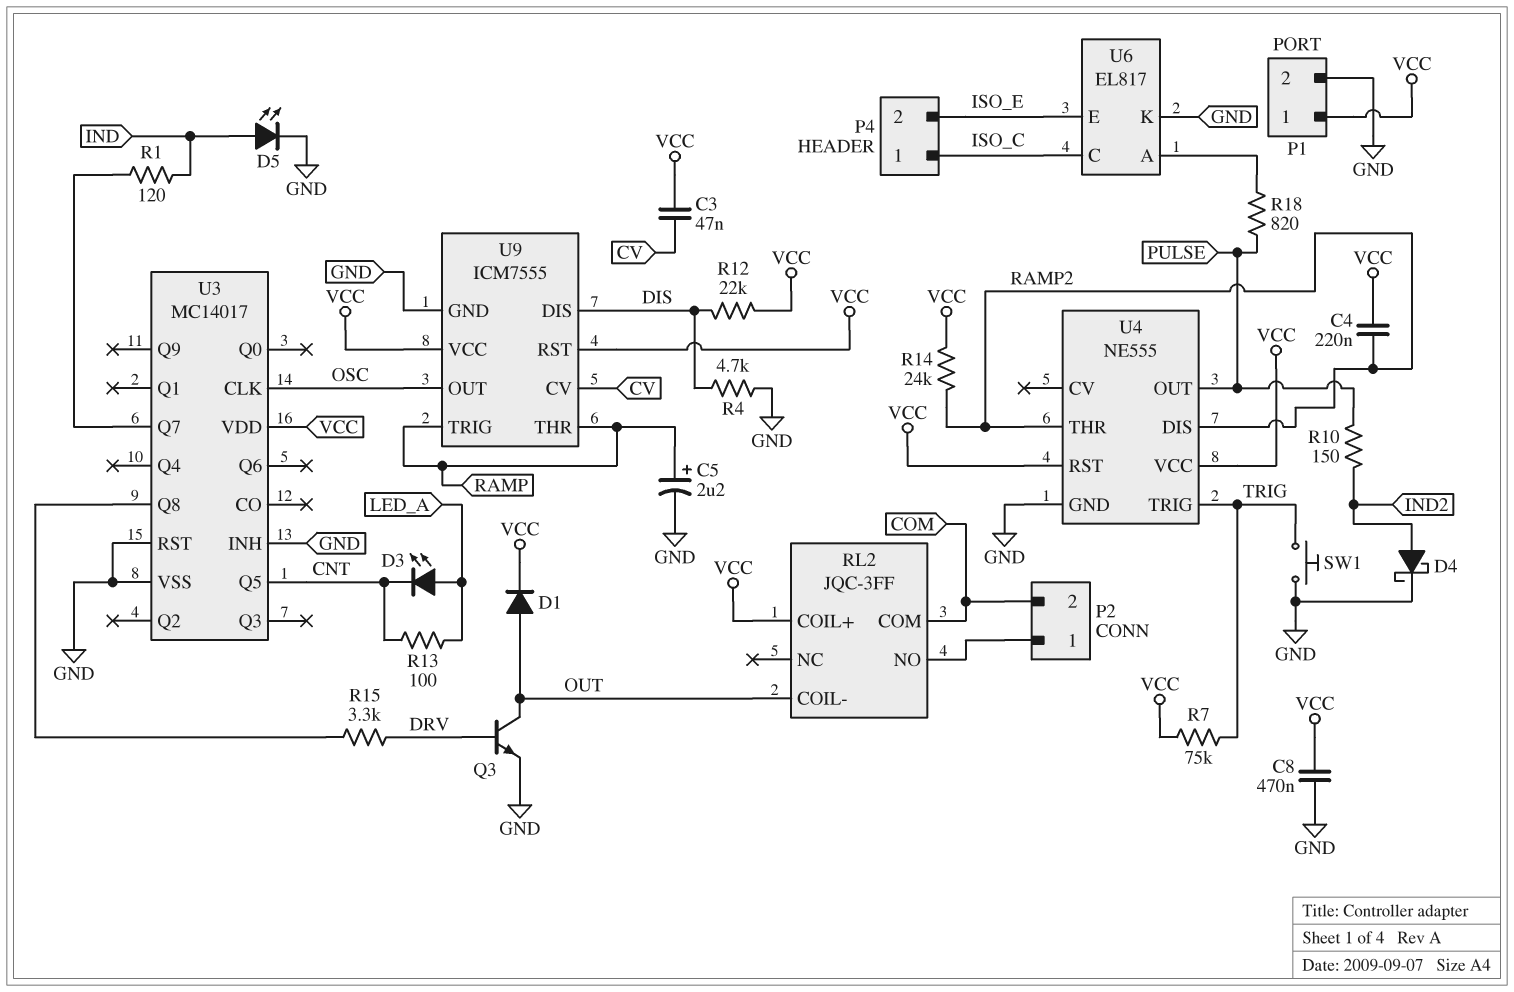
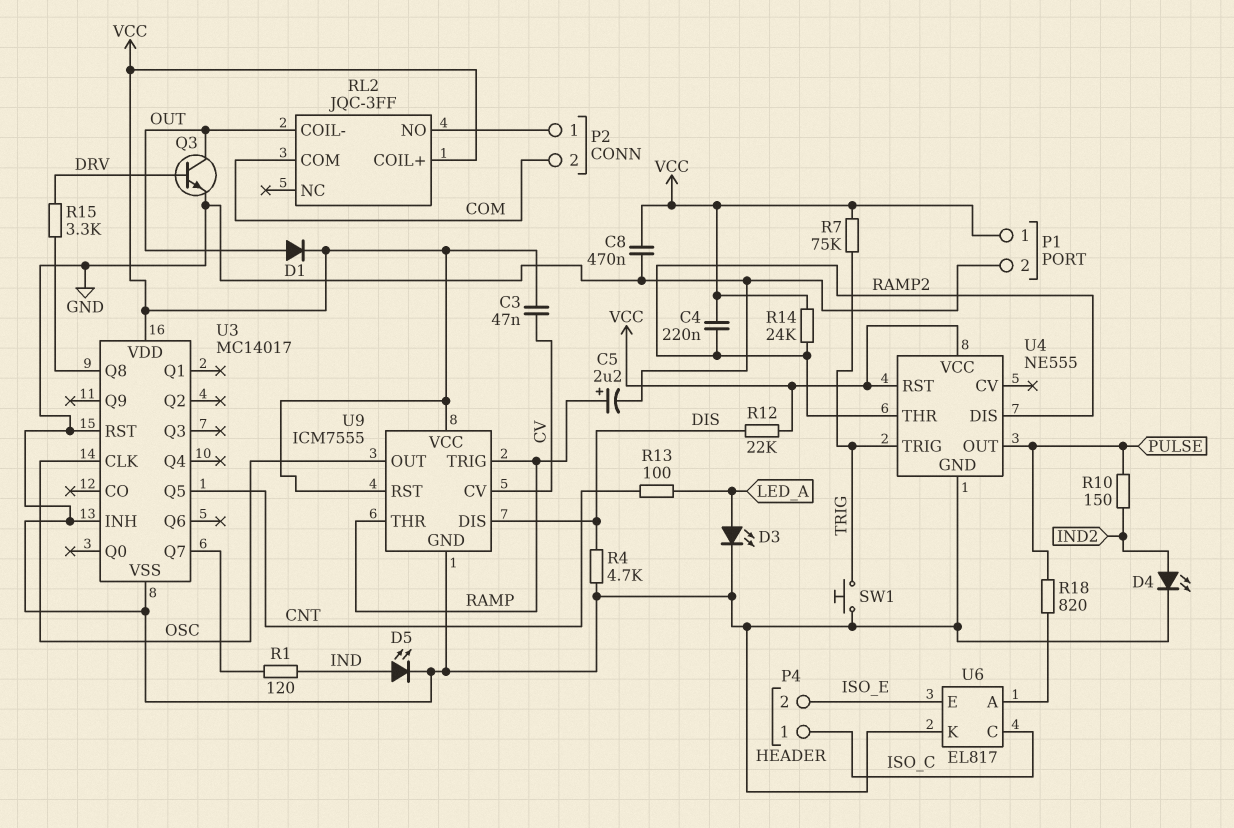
D3: LED (A LED_A, K CNT) -> LED (A LED_A, K GND)
D4: schottky (A IND2, K GND) -> LED (A IND2, K GND)

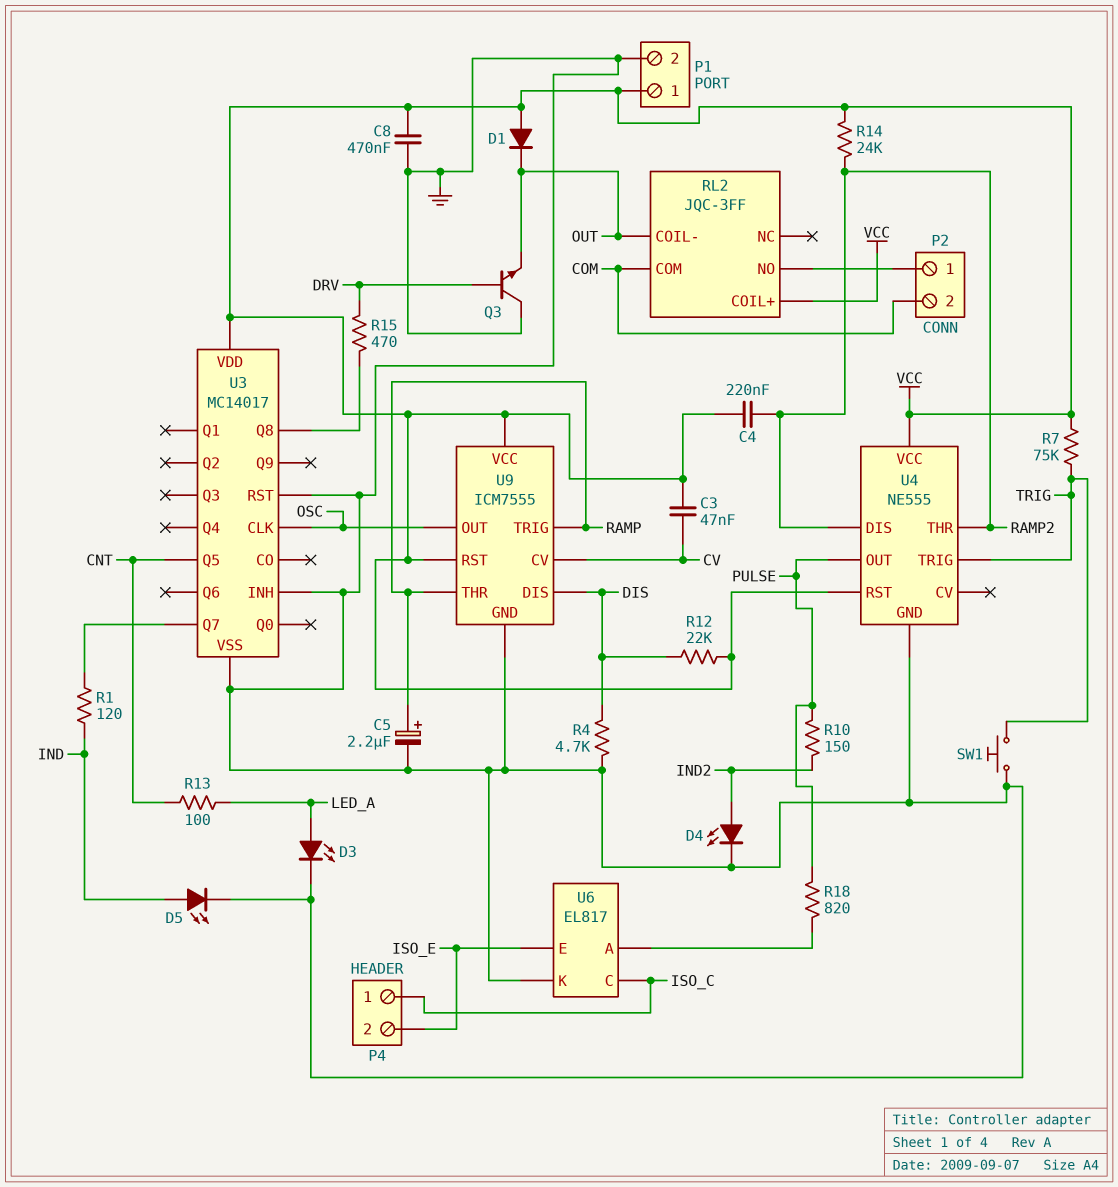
D1: diode (A OUT, K VCC) -> diode (A VCC, K OUT)
Q3: NPN (B DRV, C OUT, E GND) -> NPN (B DRV, C GND, E OUT)
R15: 3.3k (DRV, U3/Q8) -> 470 (DRV, U3/Q8)

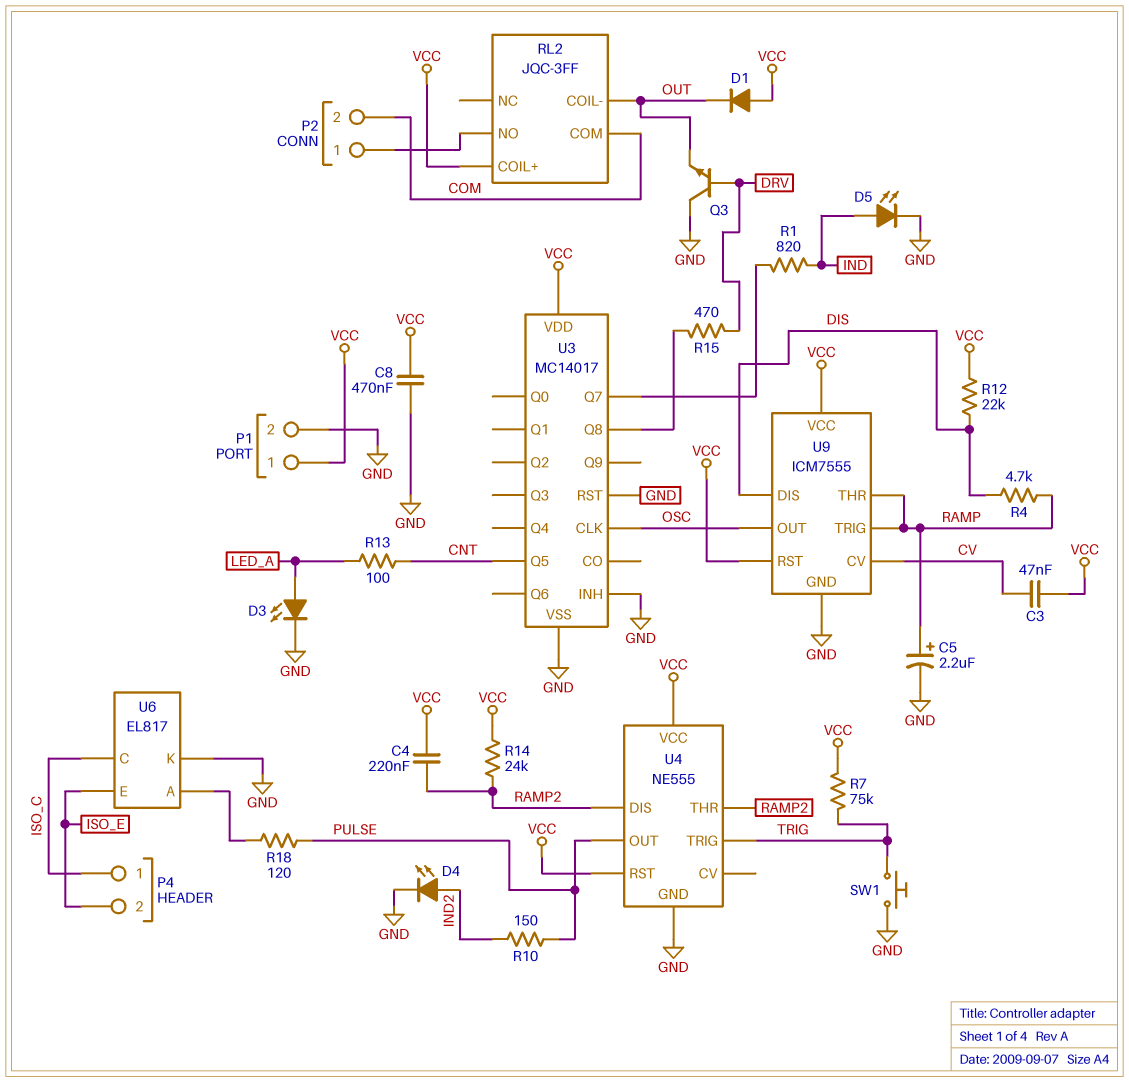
R1: 120 (IND, U3/Q7) -> 820 (IND, U3/Q7)
R4: 4.7k (DIS, GND) -> 4.7k (DIS, RAMP)
R18: 820 (PULSE, U6/A) -> 120 (PULSE, U6/A)

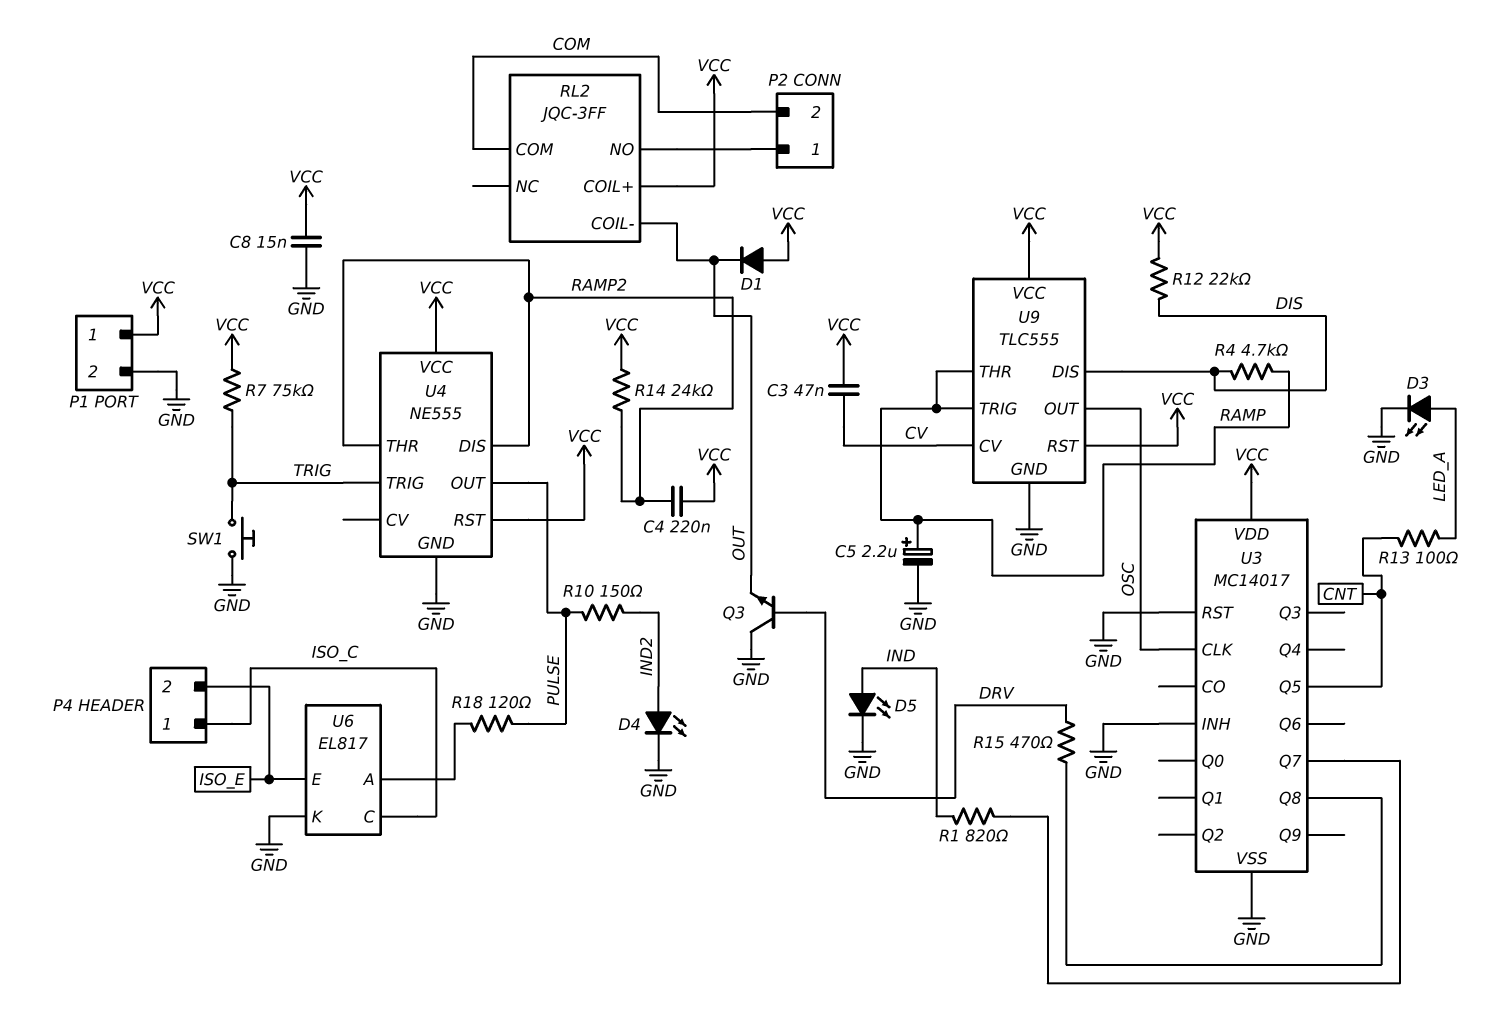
C8: 470nF (GND, VCC) -> 15nF (GND, VCC)
U9: ICM7555 -> TLC555

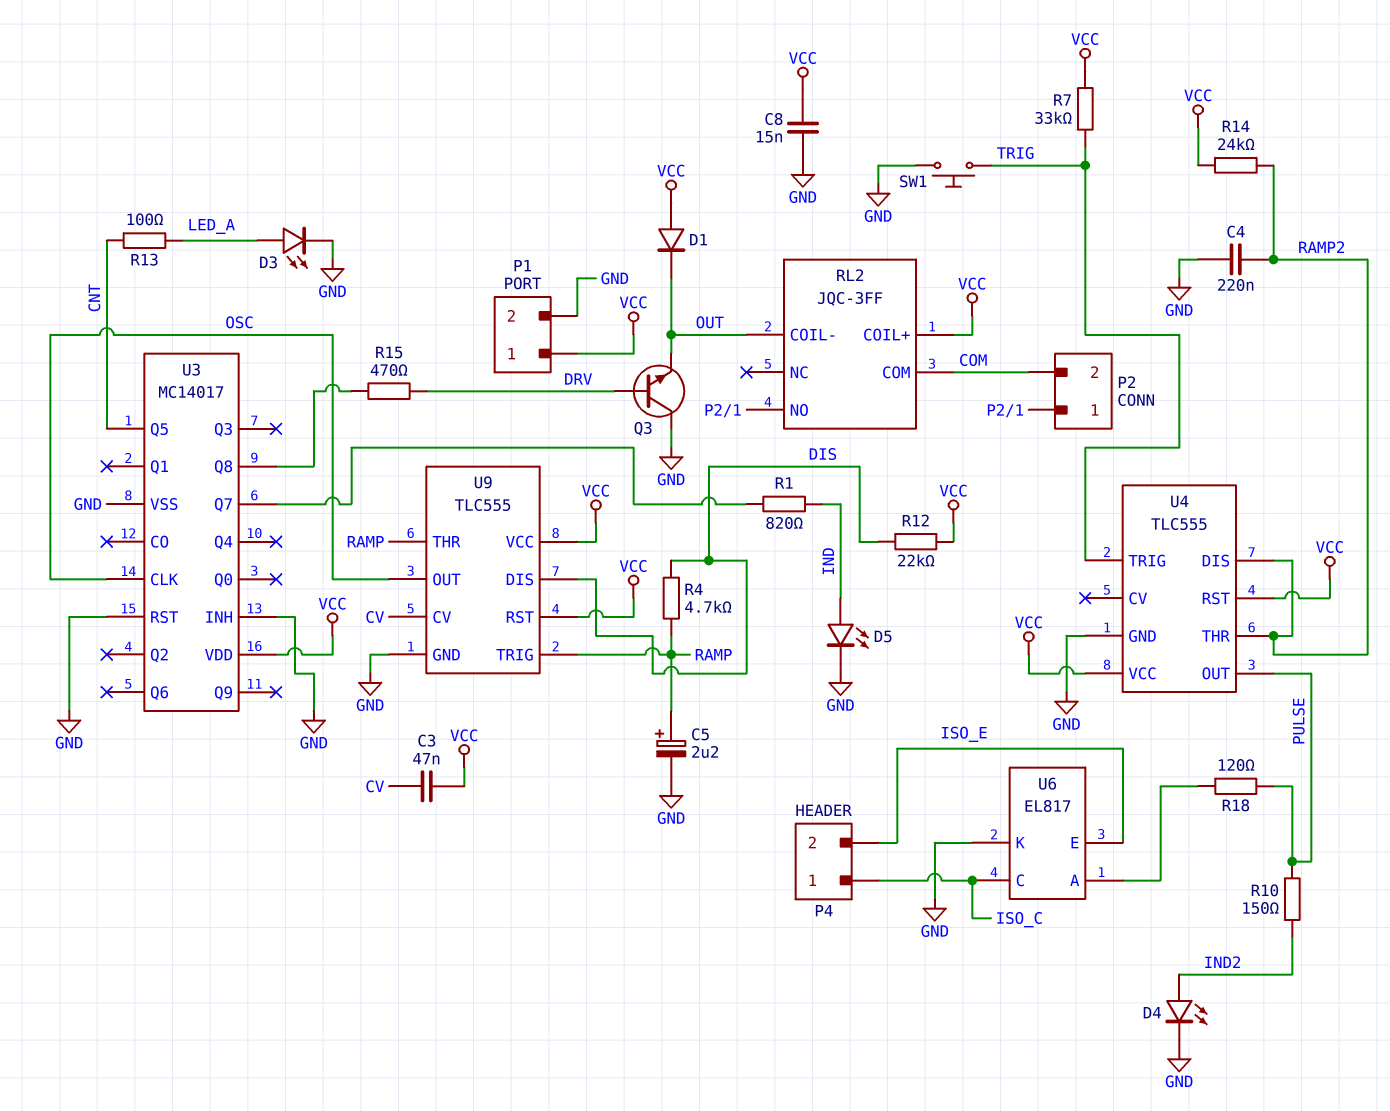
C4: 220nF (RAMP2, VCC) -> 220nF (GND, RAMP2)
R7: 75k (TRIG, VCC) -> 33k (TRIG, VCC)
U4: NE555 -> TLC555

